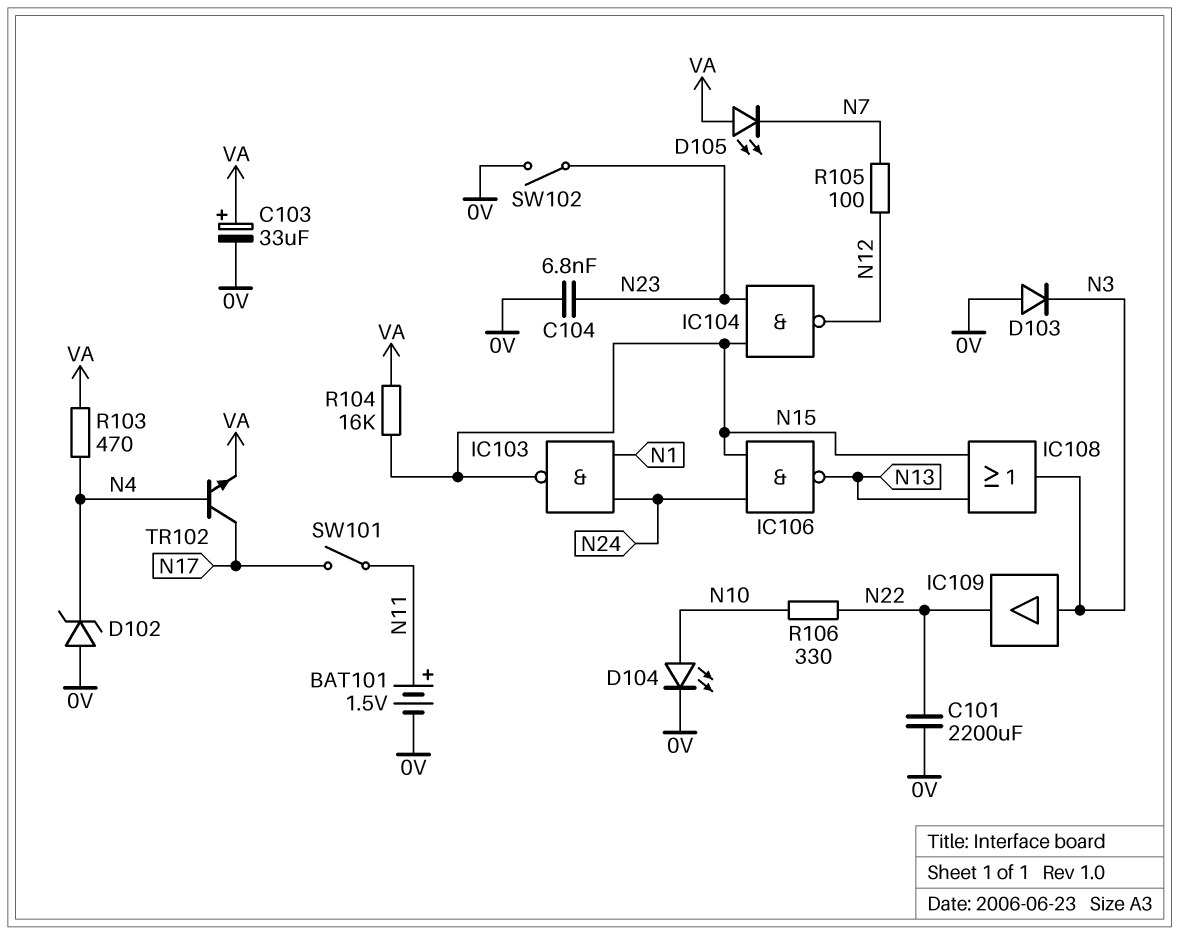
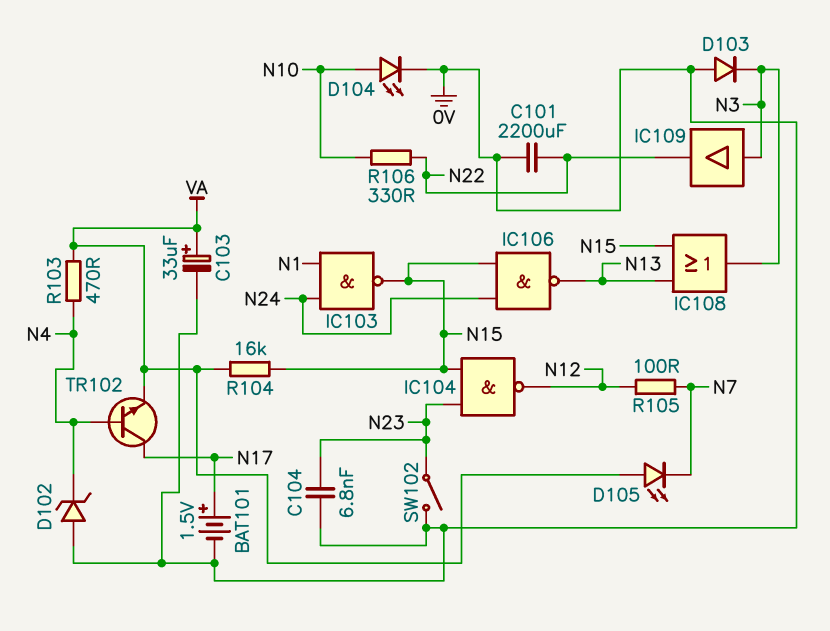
BAT101: 1.5V (plus N11, minus 0V) -> 1.5V (plus N17, minus 0V)
SW101: switch (N11, N17) -> none

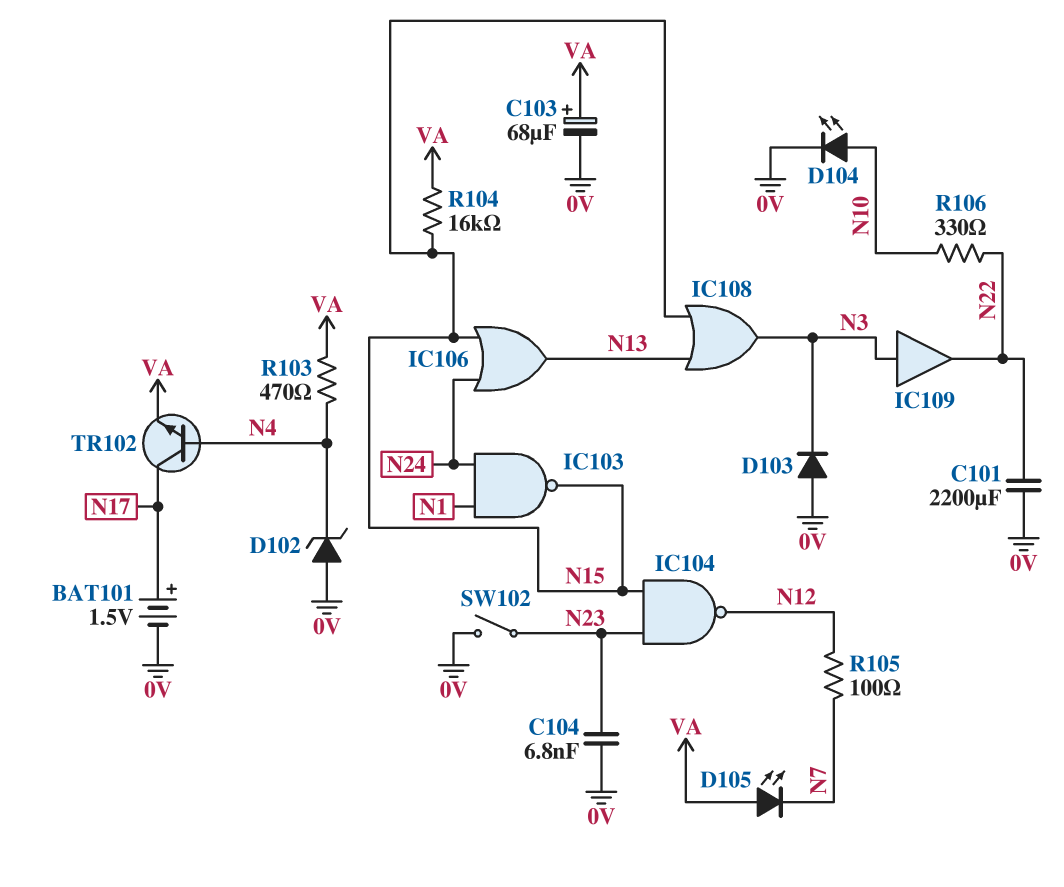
C103: 33uF (plus VA, minus 0V) -> 68uF (plus VA, minus 0V)
IC106: NAND (in N15, in N24, out N13) -> OR (in N15, in N24, out N13)

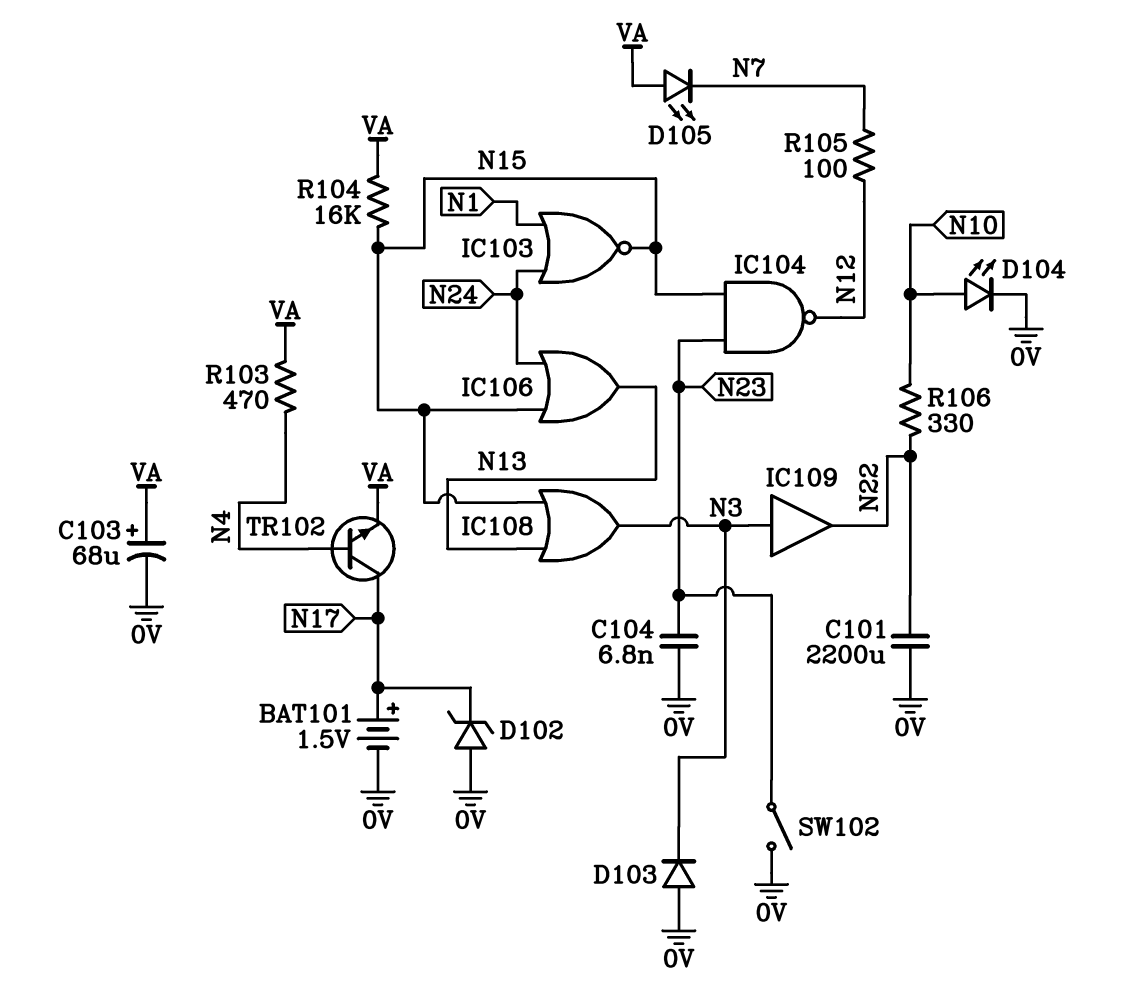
D102: zener (A 0V, K N4) -> zener (A 0V, K N17)
IC103: NAND (in N1, in N24, out N15) -> NOR (in N1, in N24, out N15)

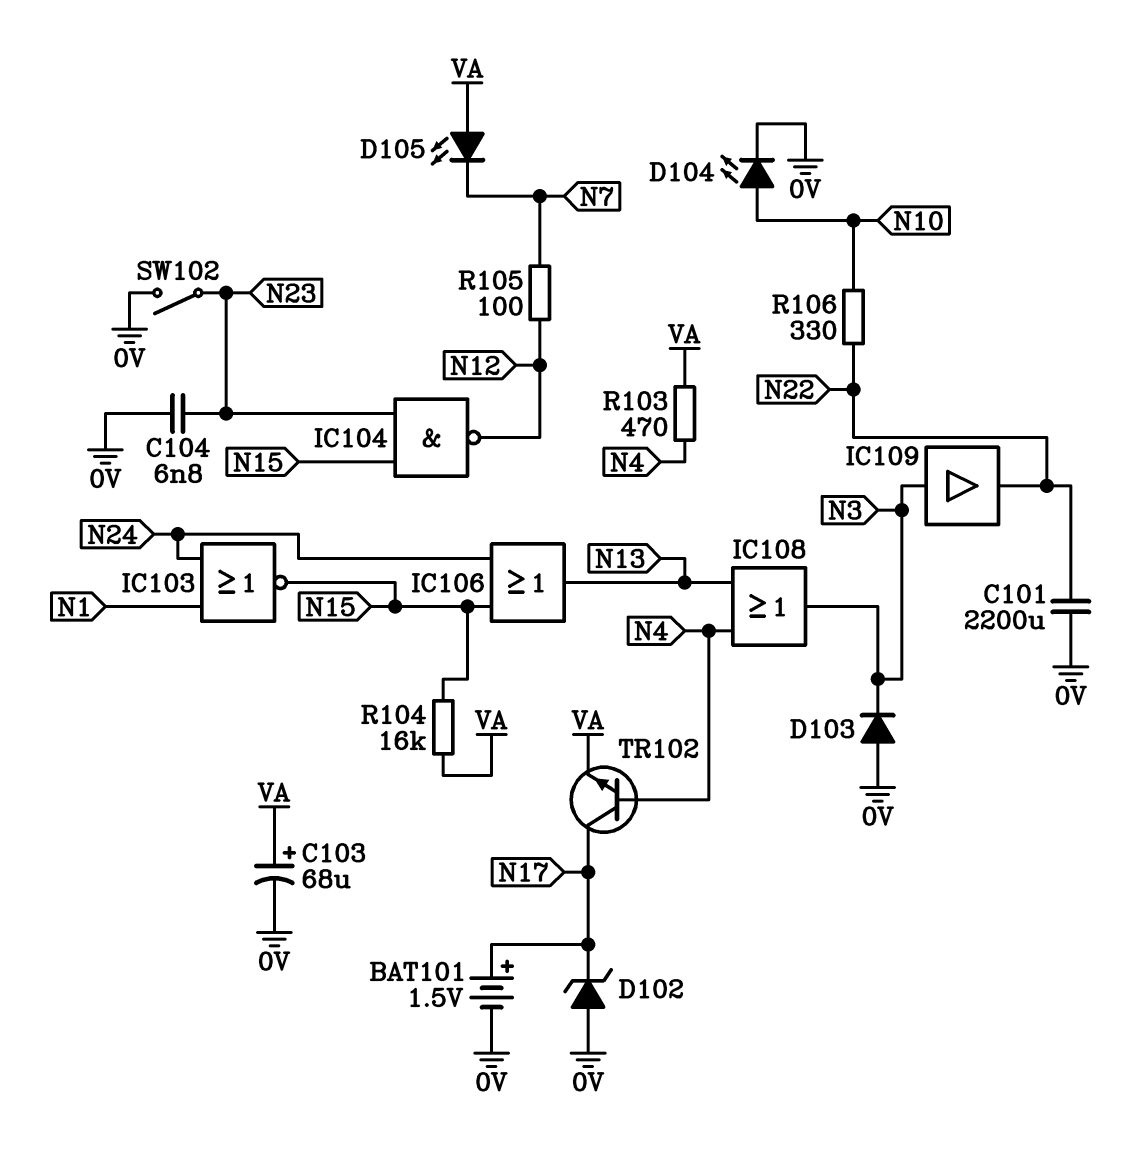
IC108: OR (in N13, in N15, out N3) -> OR (in N4, in N13, out N3)

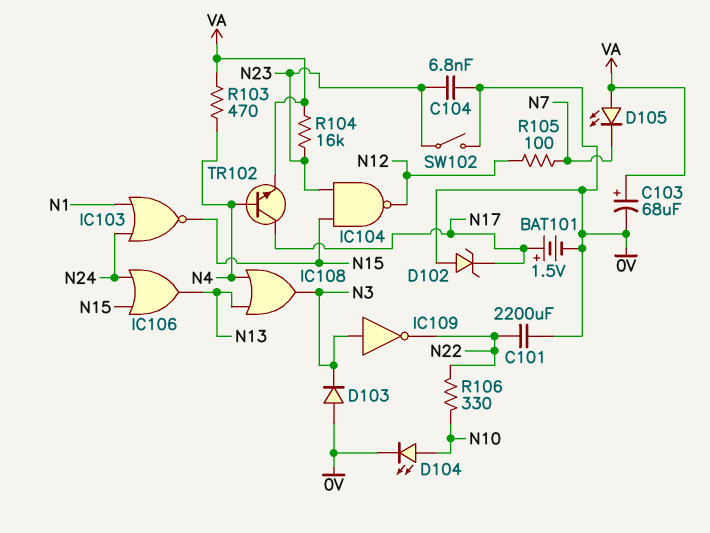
IC109: buffer (in N3, out N22) -> NOT (in N3, out N22)
R104: 16k (N15, VA) -> 16k (N23, VA)

